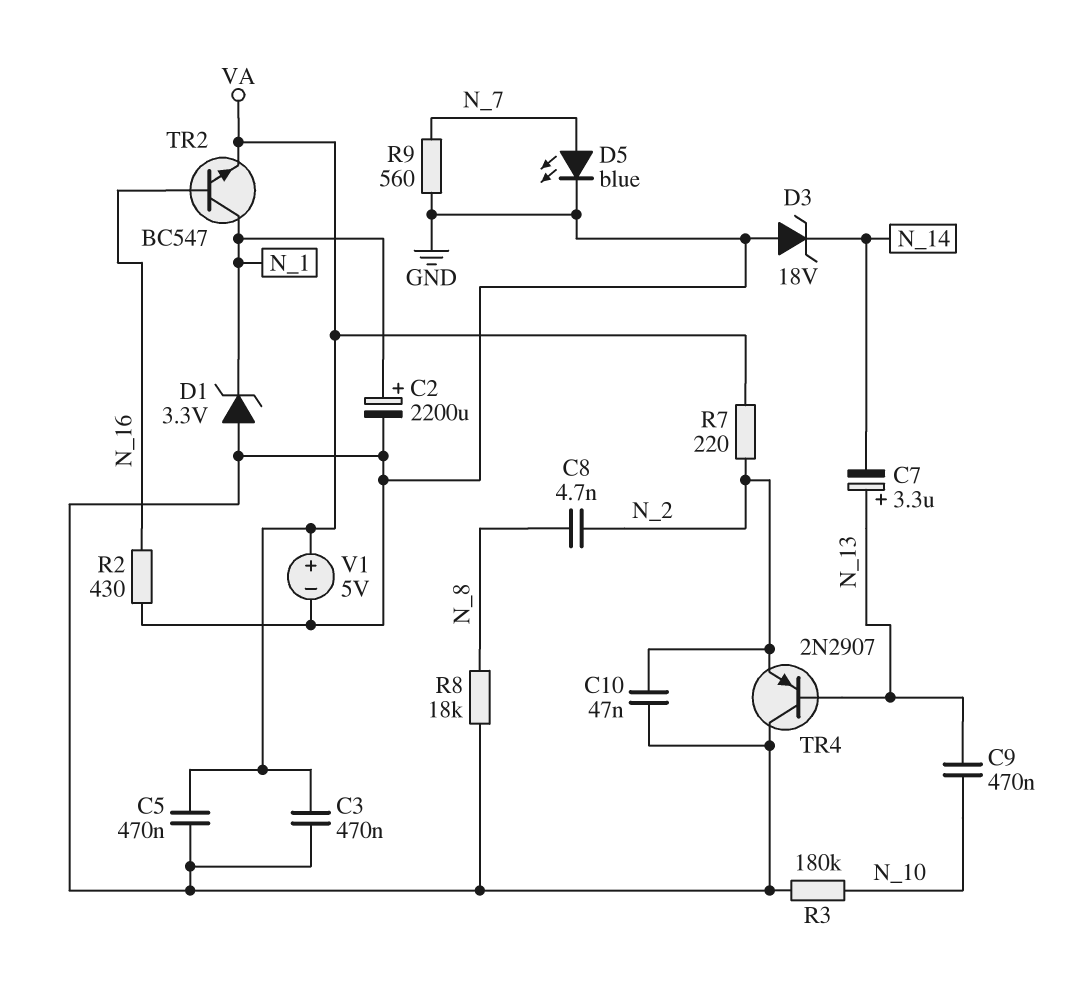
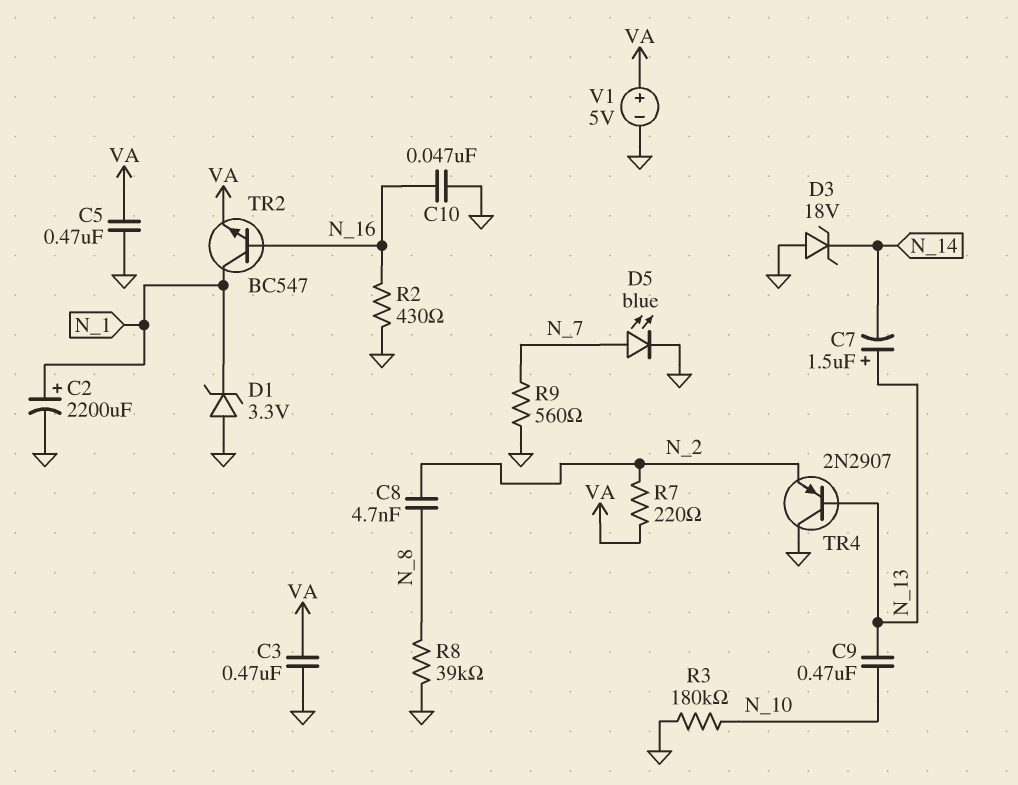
C7: 3.3uF (plus N_13, minus N_14) -> 1.5uF (plus N_13, minus N_14)
C10: 47nF (GND, N_2) -> 47nF (GND, N_16)
R8: 18k (GND, N_8) -> 39k (GND, N_8)

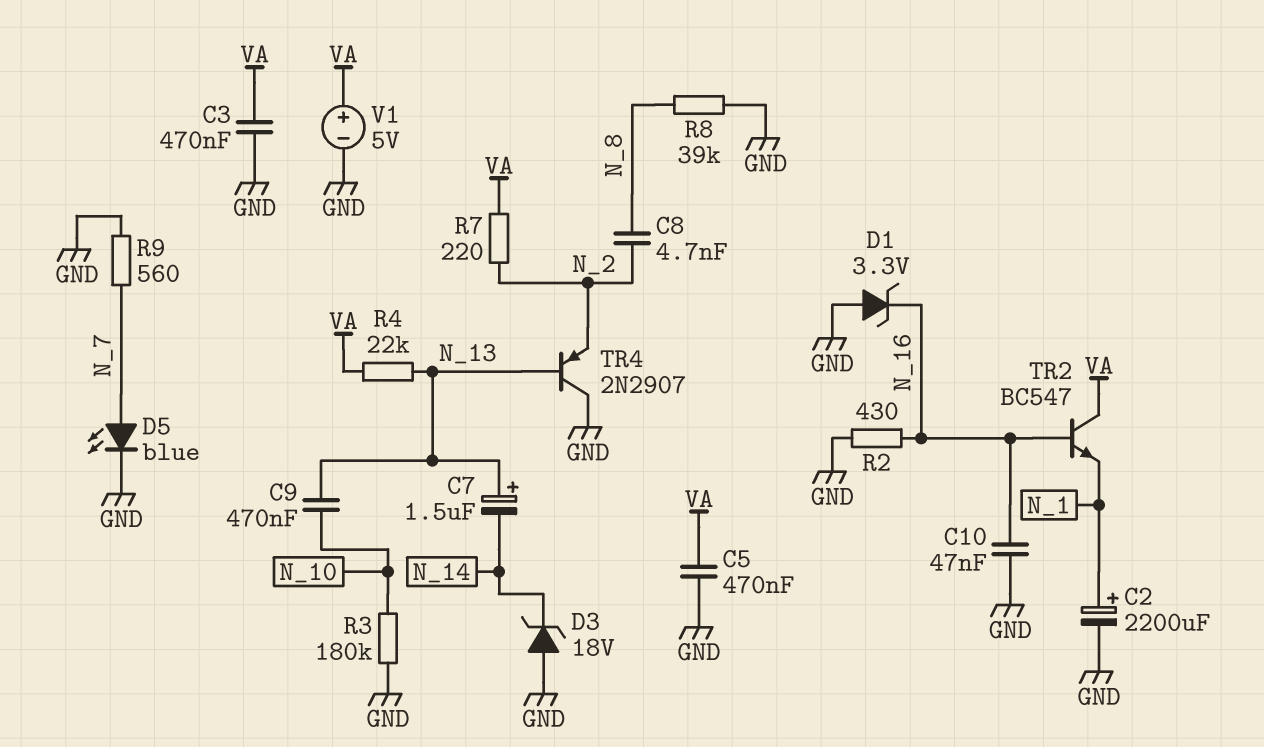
D1: zener 3.3V (A GND, K N_1) -> zener 3.3V (A GND, K N_16)
R4: none -> 22k (N_13, VA)
TR2: NPN BC547 (B N_16, C N_1, E VA) -> NPN BC547 (B N_16, C VA, E N_1)

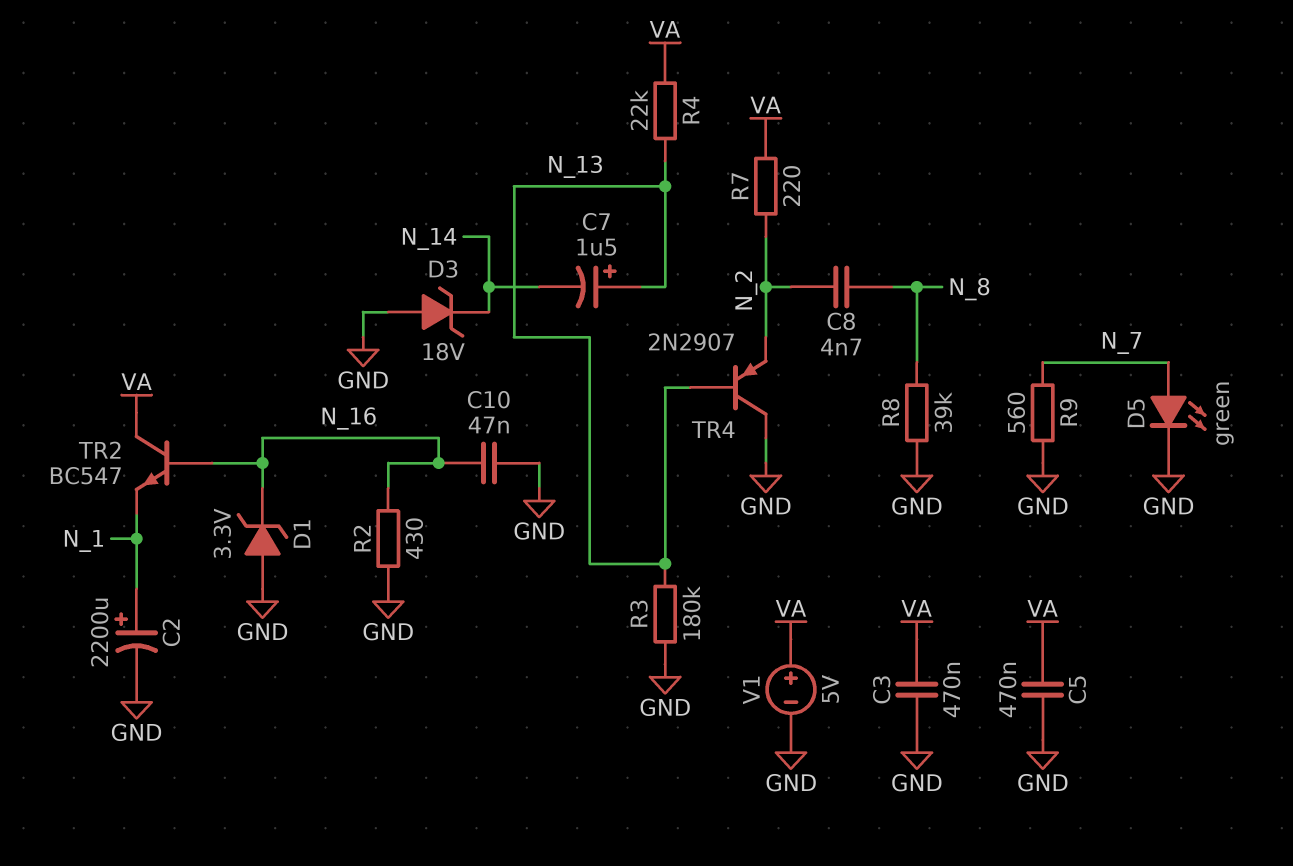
C9: 470nF (N_10, N_13) -> none
D5: LED blue (A N_7, K GND) -> LED green (A N_7, K GND)
R3: 180k (GND, N_10) -> 180k (GND, N_13)

